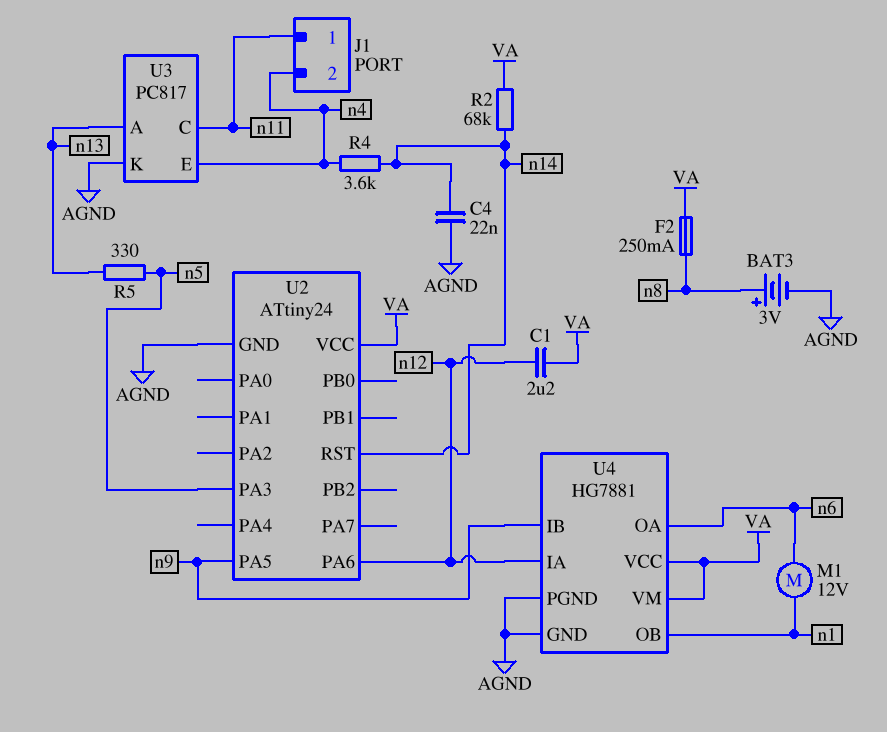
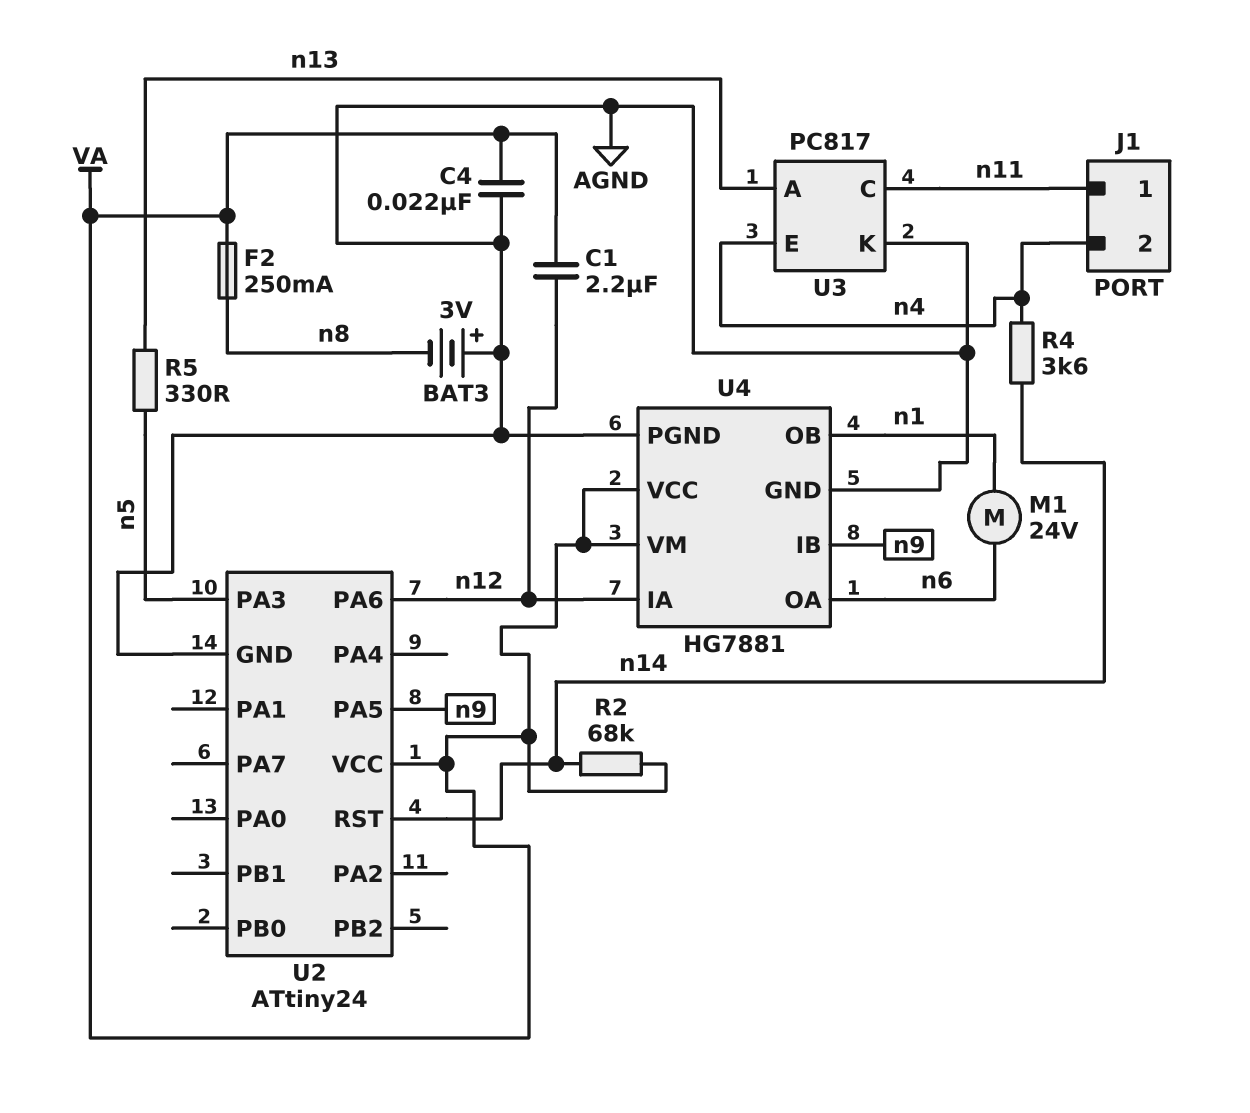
BAT3: 3V (plus n8, minus AGND) -> 3V (plus AGND, minus n8)
C4: 22nF (AGND, n14) -> 22nF (AGND, VA)
M1: motor 12V (n1, n6) -> motor 24V (n1, n6)

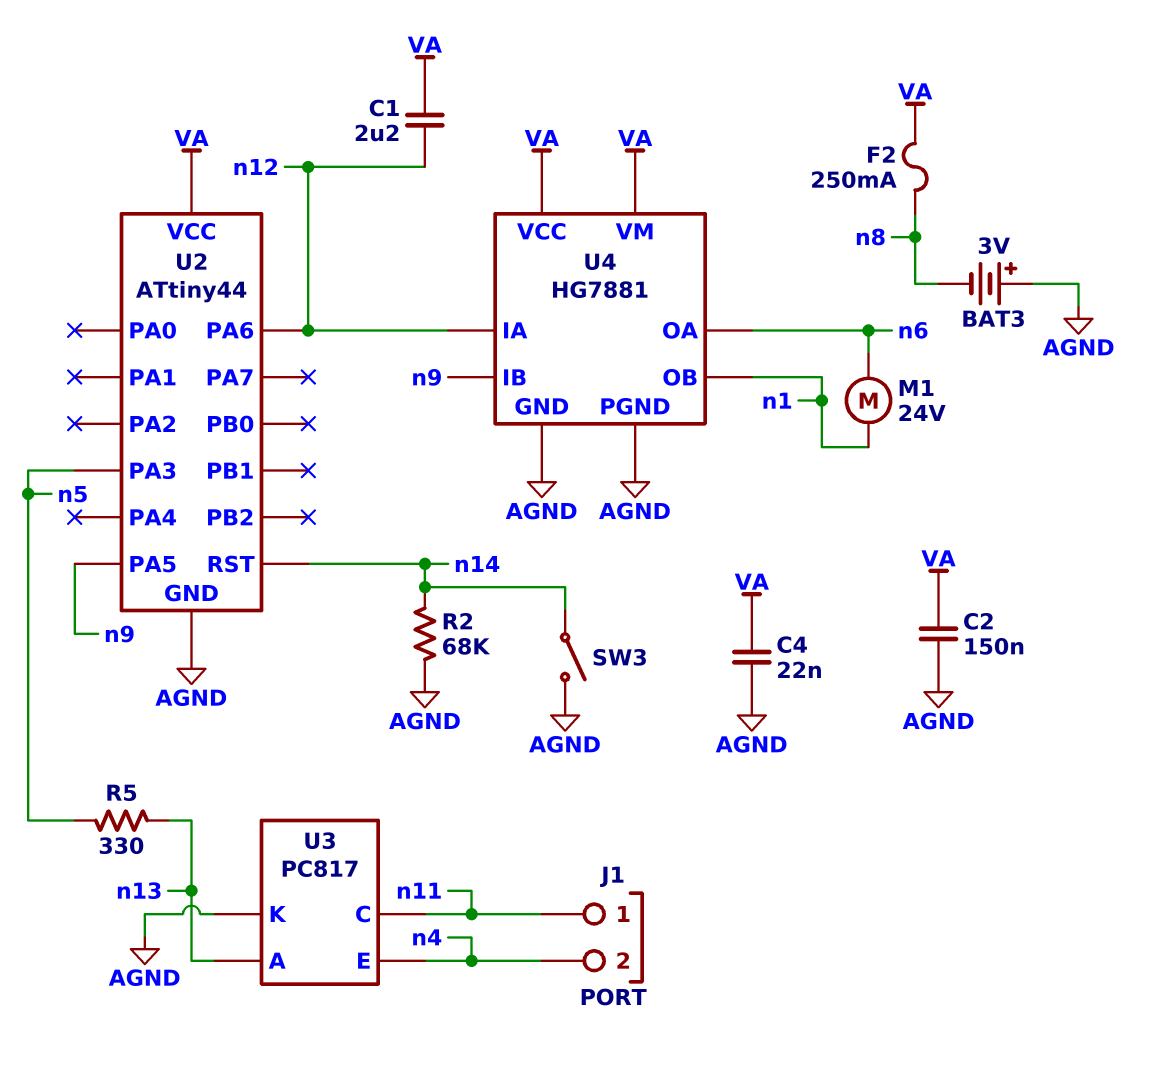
C2: none -> 150nF (AGND, VA)
R2: 68k (VA, n14) -> 68k (AGND, n14)
R4: 3.6k (n4, n14) -> none
SW3: none -> switch (AGND, n14)
U2: ATtiny24 -> ATtiny44

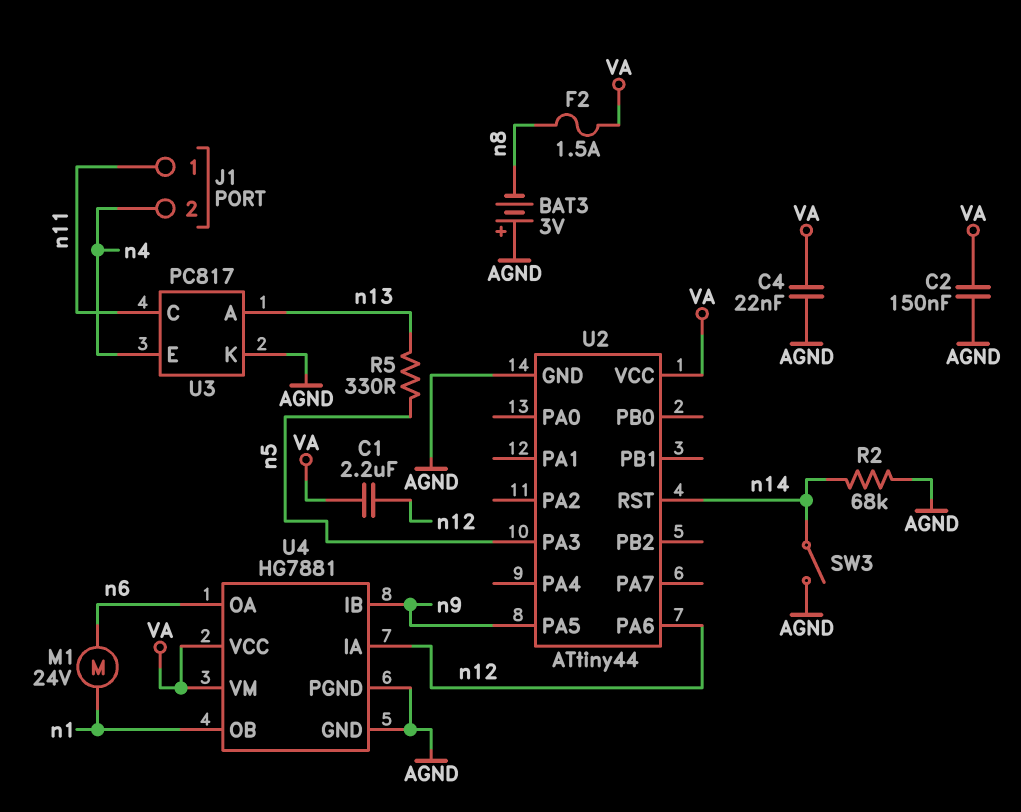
F2: 250mA (VA, n8) -> 1.5A (VA, n8)

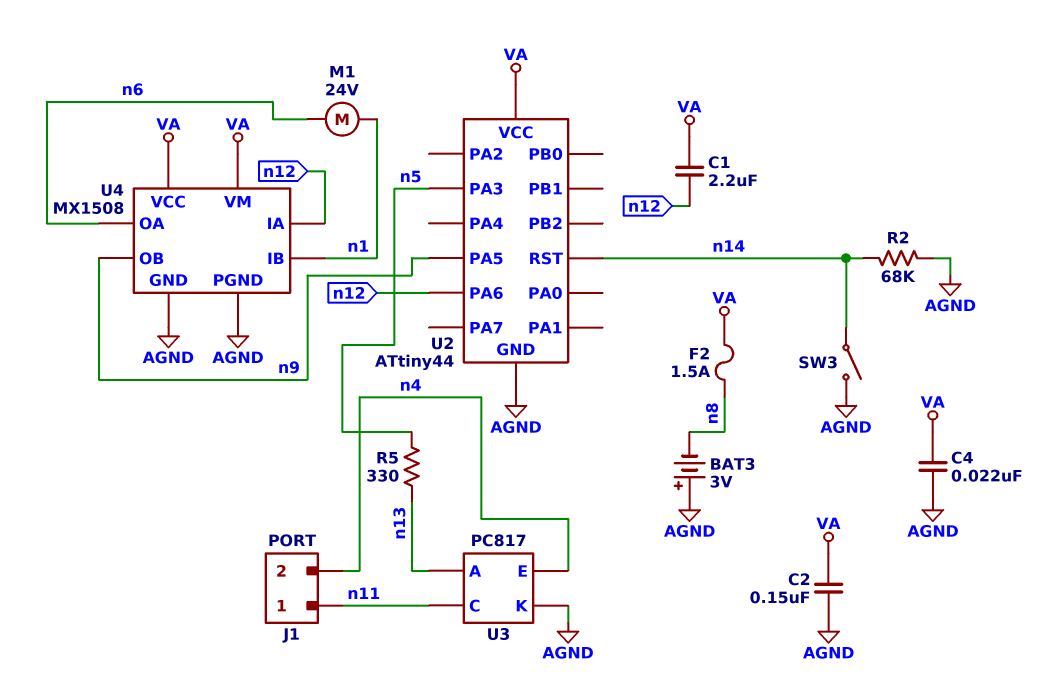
U4: HG7881 -> MX1508
U4 pin IB: n9 -> n1
U4 pin OB: n1 -> n9

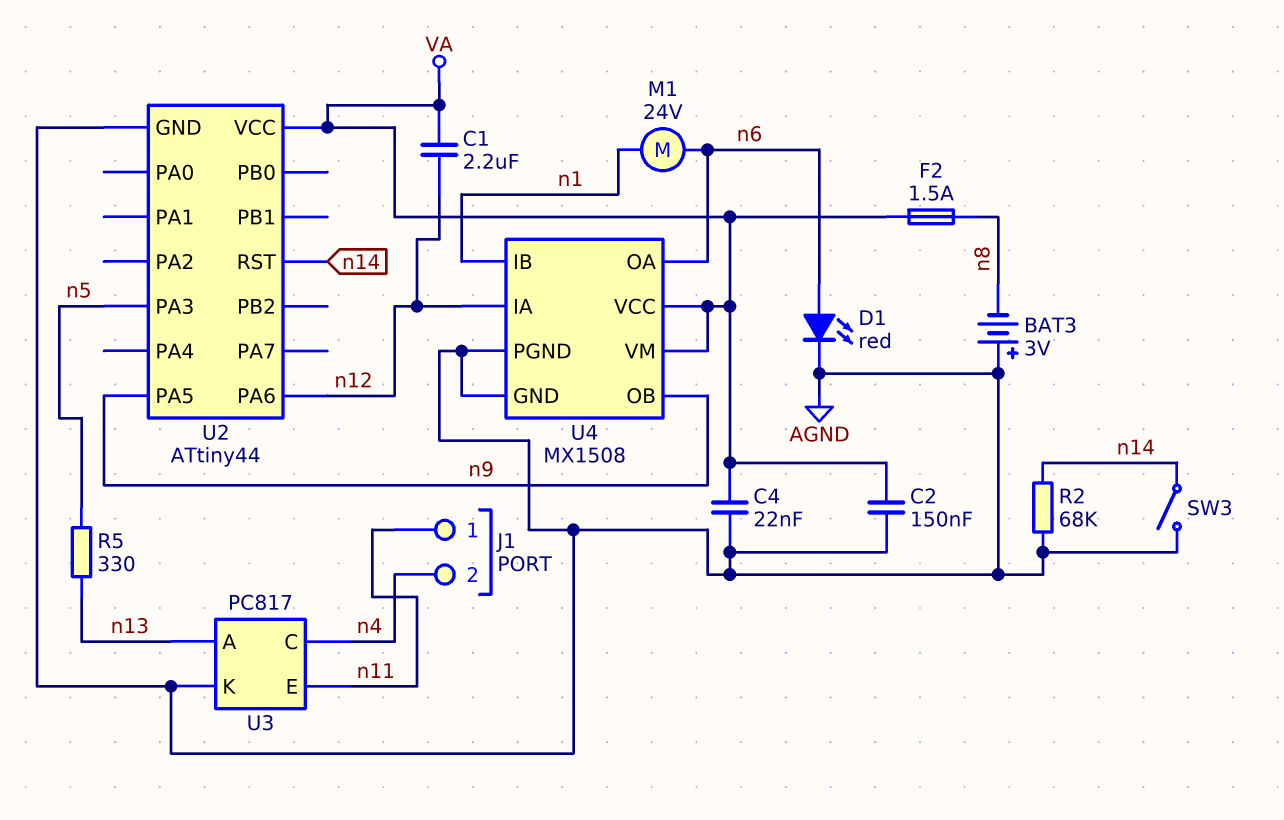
D1: none -> LED red (A n6, K AGND)
U3 pin C: n11 -> n4
U3 pin E: n4 -> n11

